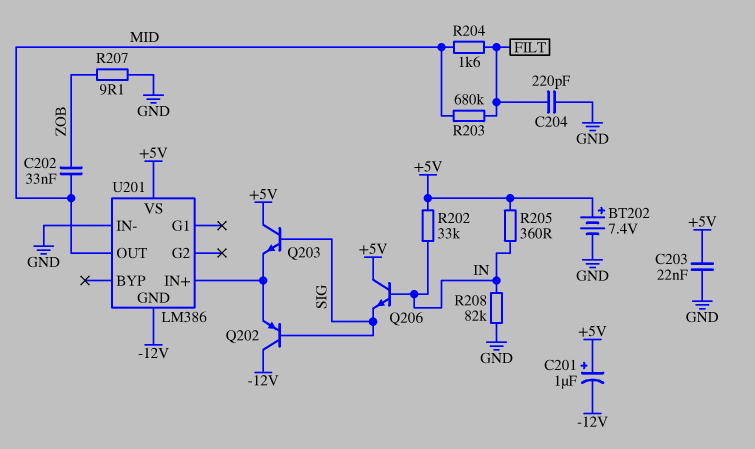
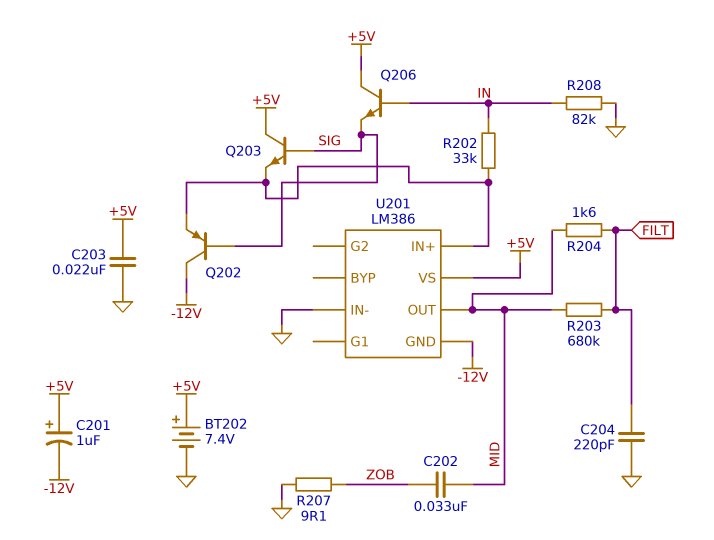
R202: 33k (+5V, IN) -> 33k (IN, U201/IN+)
R205: 360 (+5V, IN) -> none

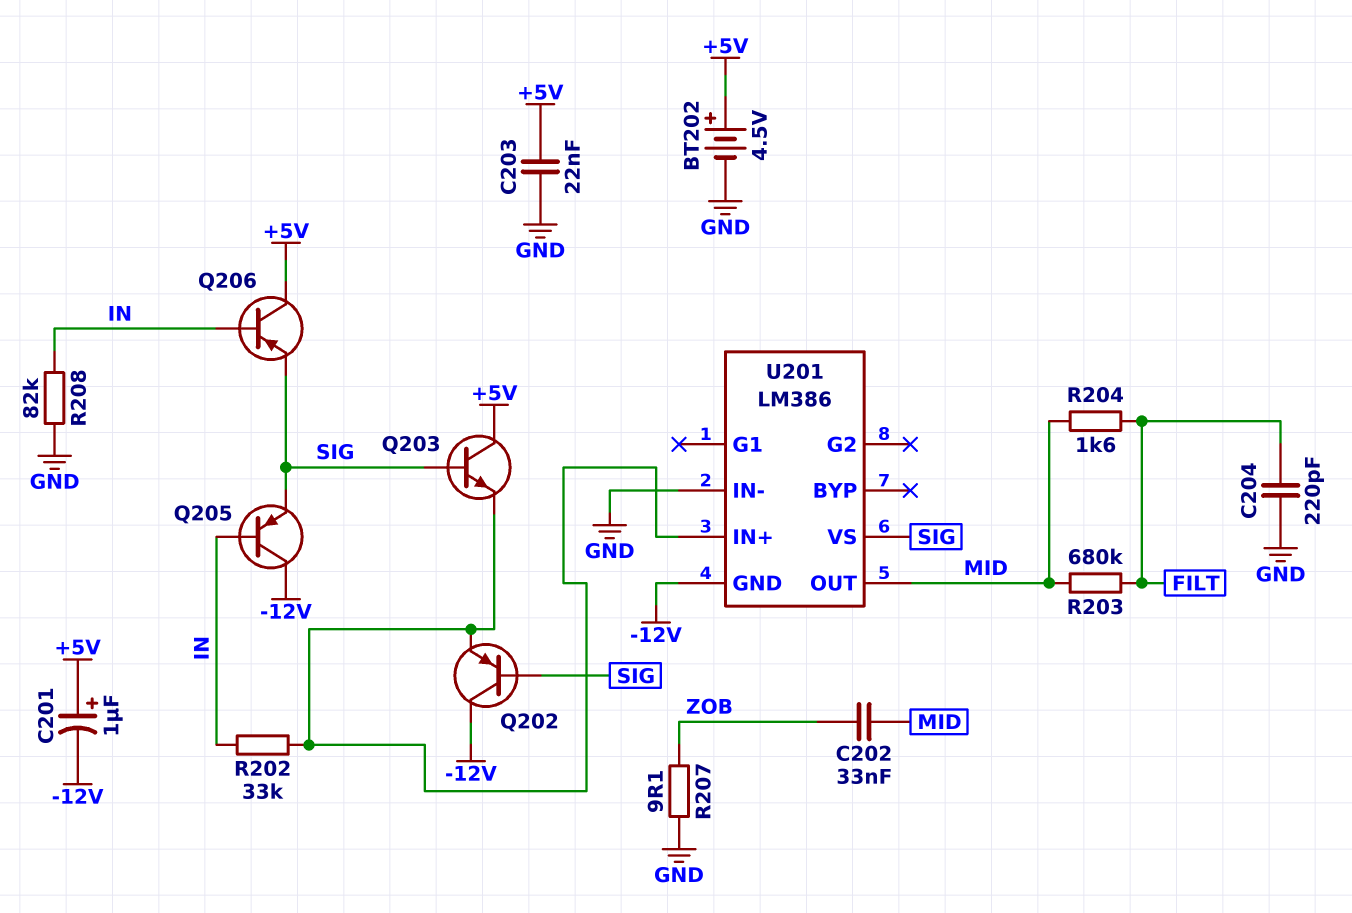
BT202: 7.4V (plus +5V, minus GND) -> 4.5V (plus +5V, minus GND)
Q205: none -> PNP (B IN, C -12V, E SIG)
Q206: NPN (B IN, C +5V, E SIG) -> PNP (B IN, C +5V, E SIG)
U201 pin VS: +5V -> SIG

